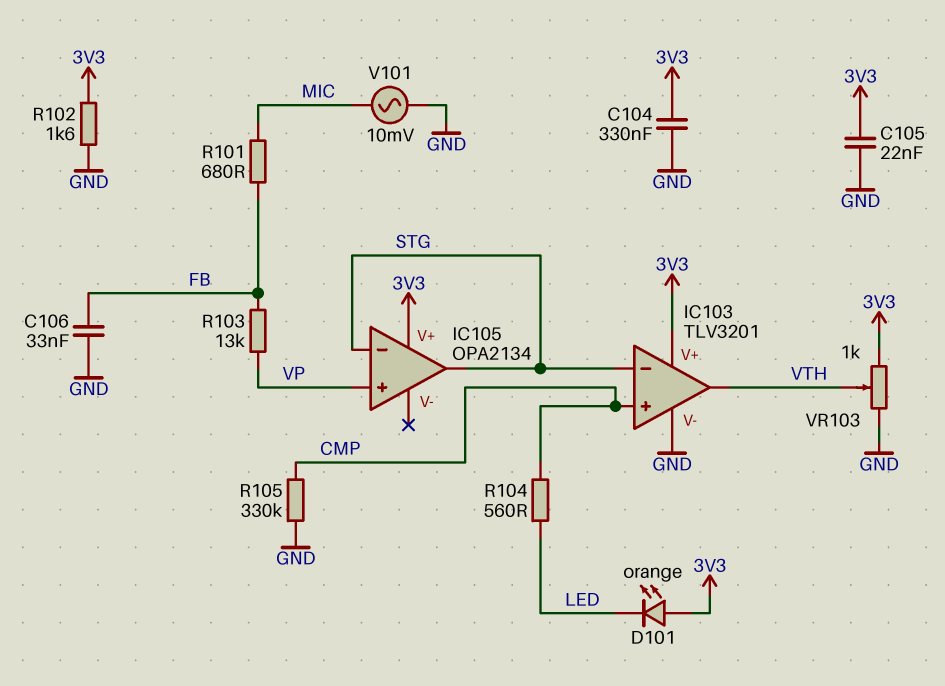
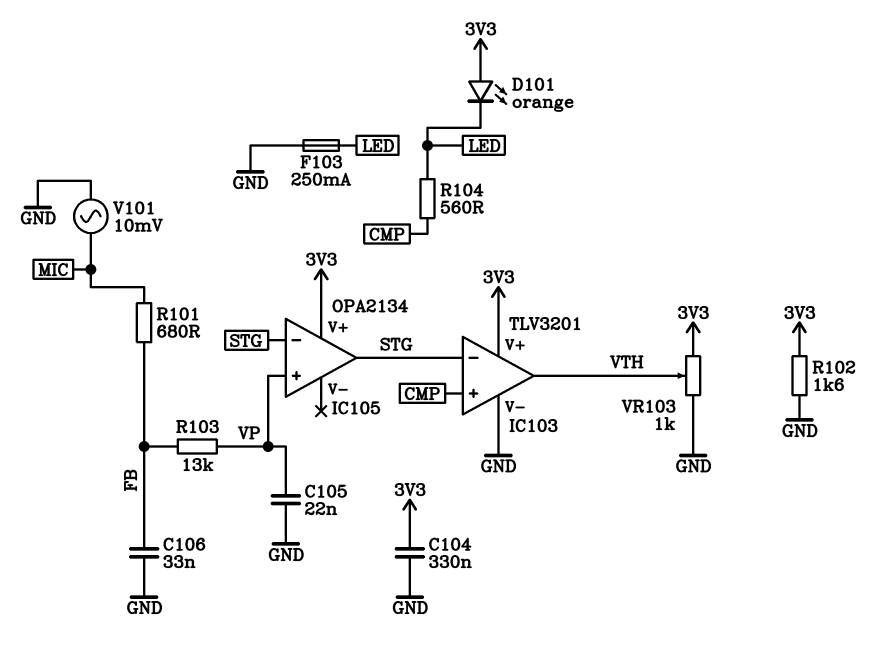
C105: 22nF (3V3, GND) -> 22nF (GND, VP)
F103: none -> 250mA (GND, LED)
R105: 330k (CMP, GND) -> none

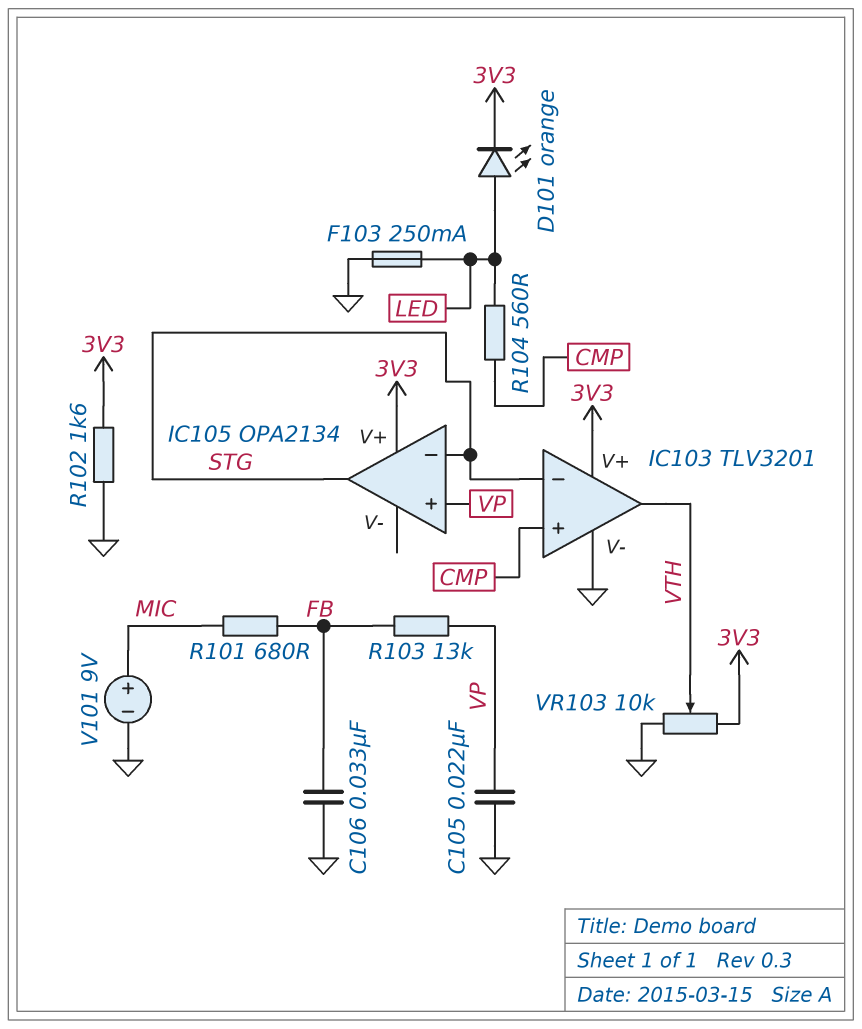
C104: 330nF (3V3, GND) -> none
D101: LED orange (A 3V3, K LED) -> LED orange (A LED, K 3V3)
V101: AC 10mV (GND, MIC) -> 9V (plus MIC, minus GND)
VR103: 1k (3V3, GND, wiper VTH) -> 10k (3V3, GND, wiper VTH)

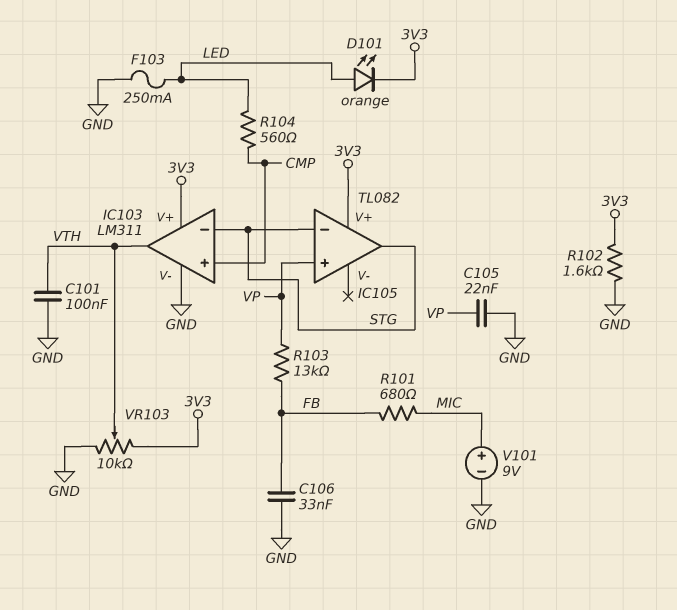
C101: none -> 100nF (GND, VTH)
IC103: TLV3201 -> LM311
IC105: OPA2134 -> TL082

